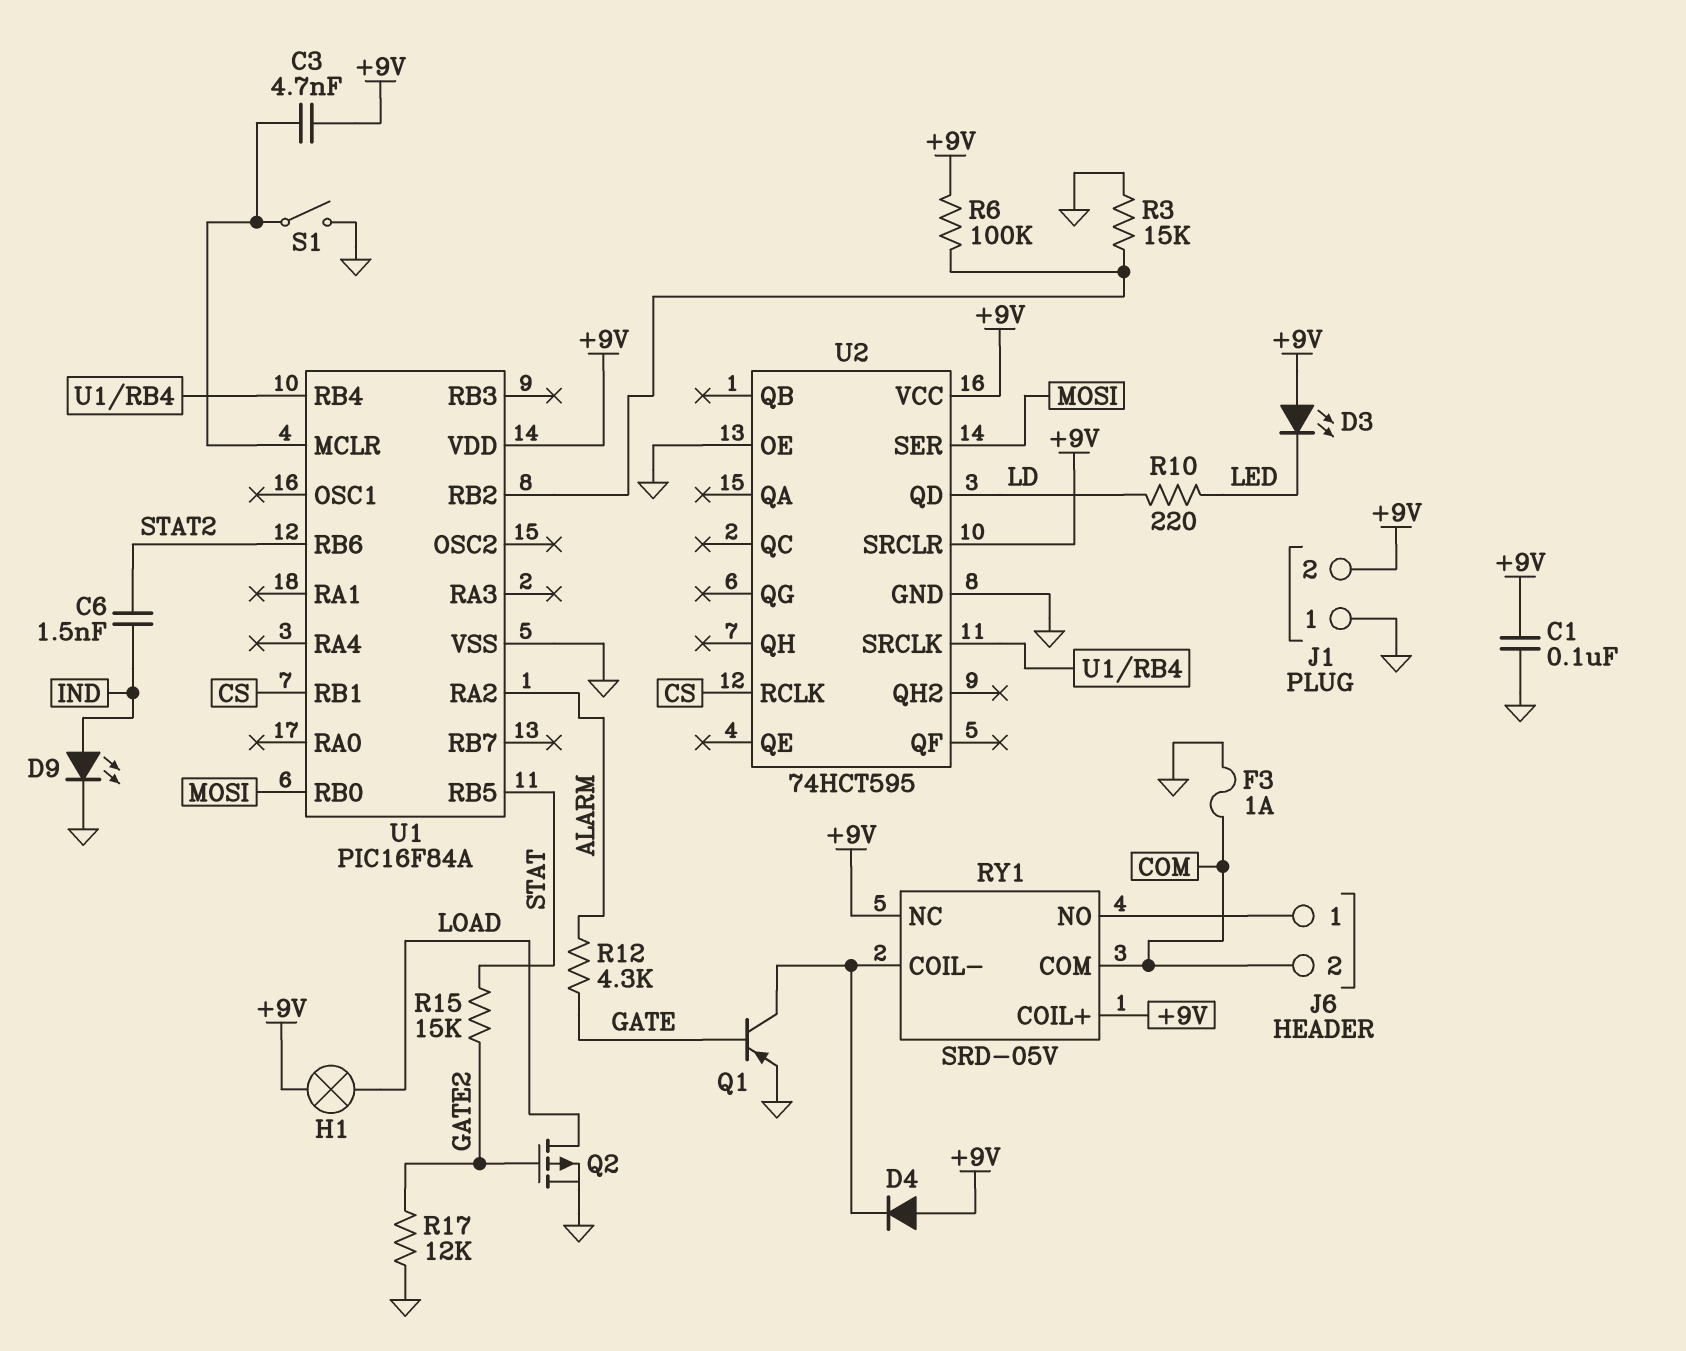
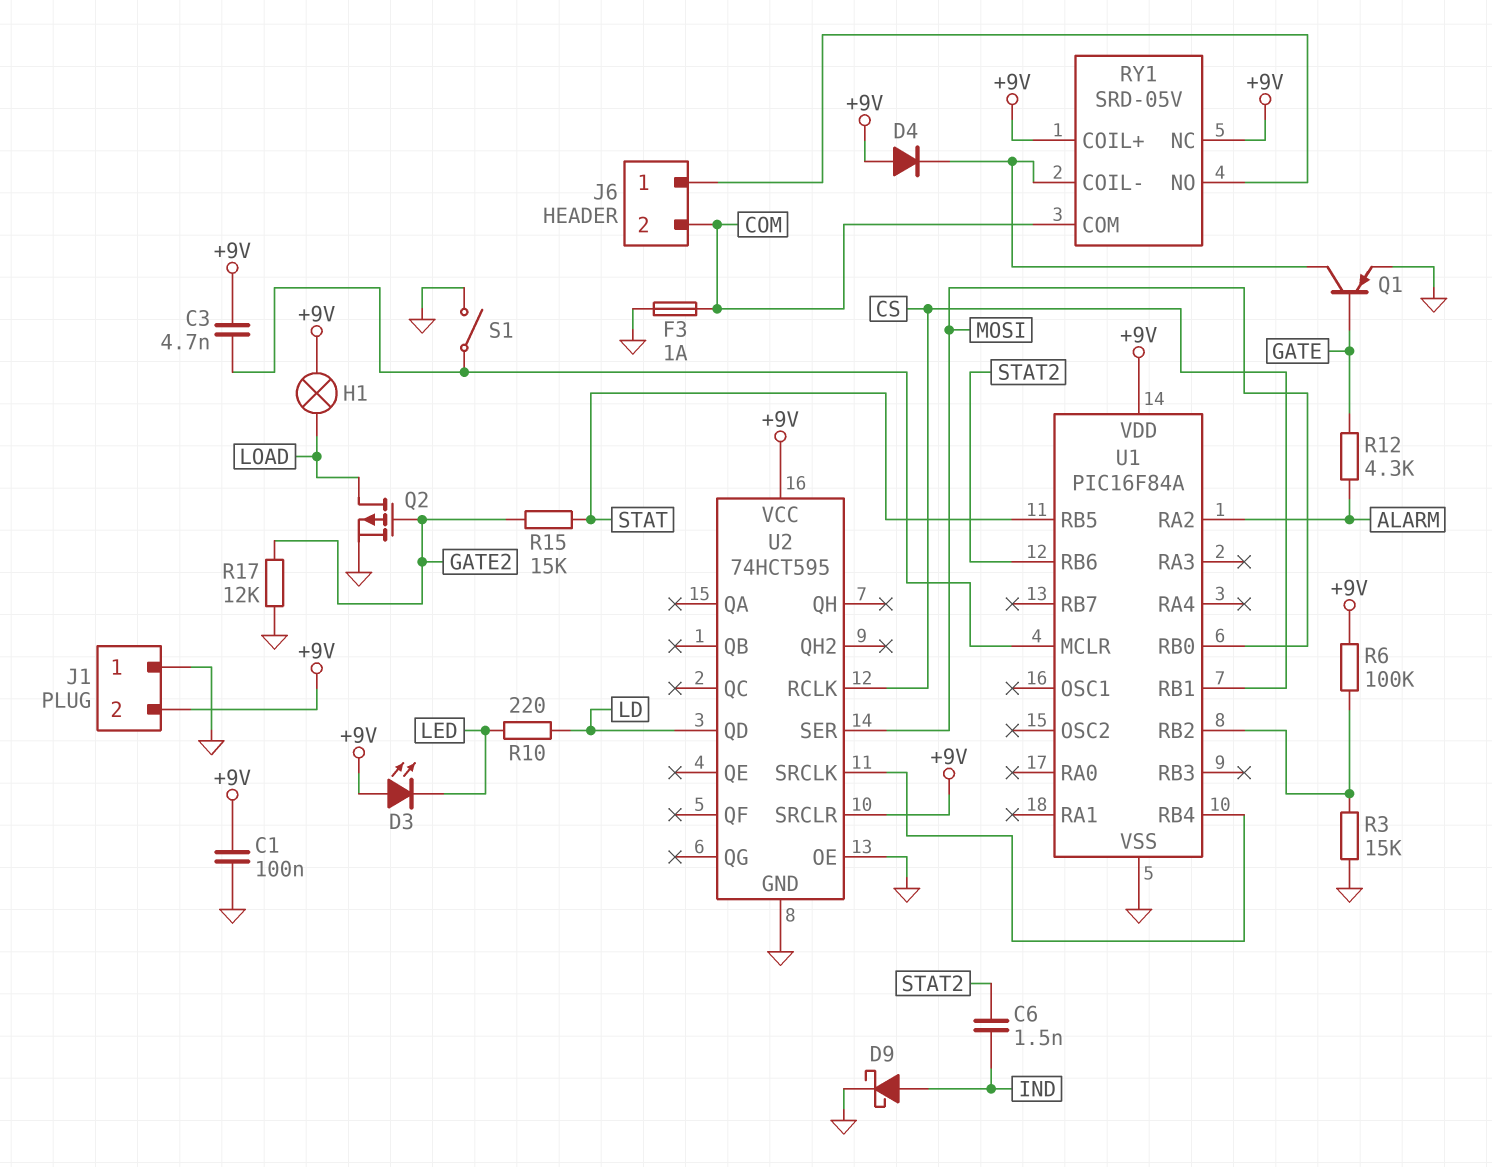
D9: LED (A IND, K GND) -> schottky (A IND, K GND)

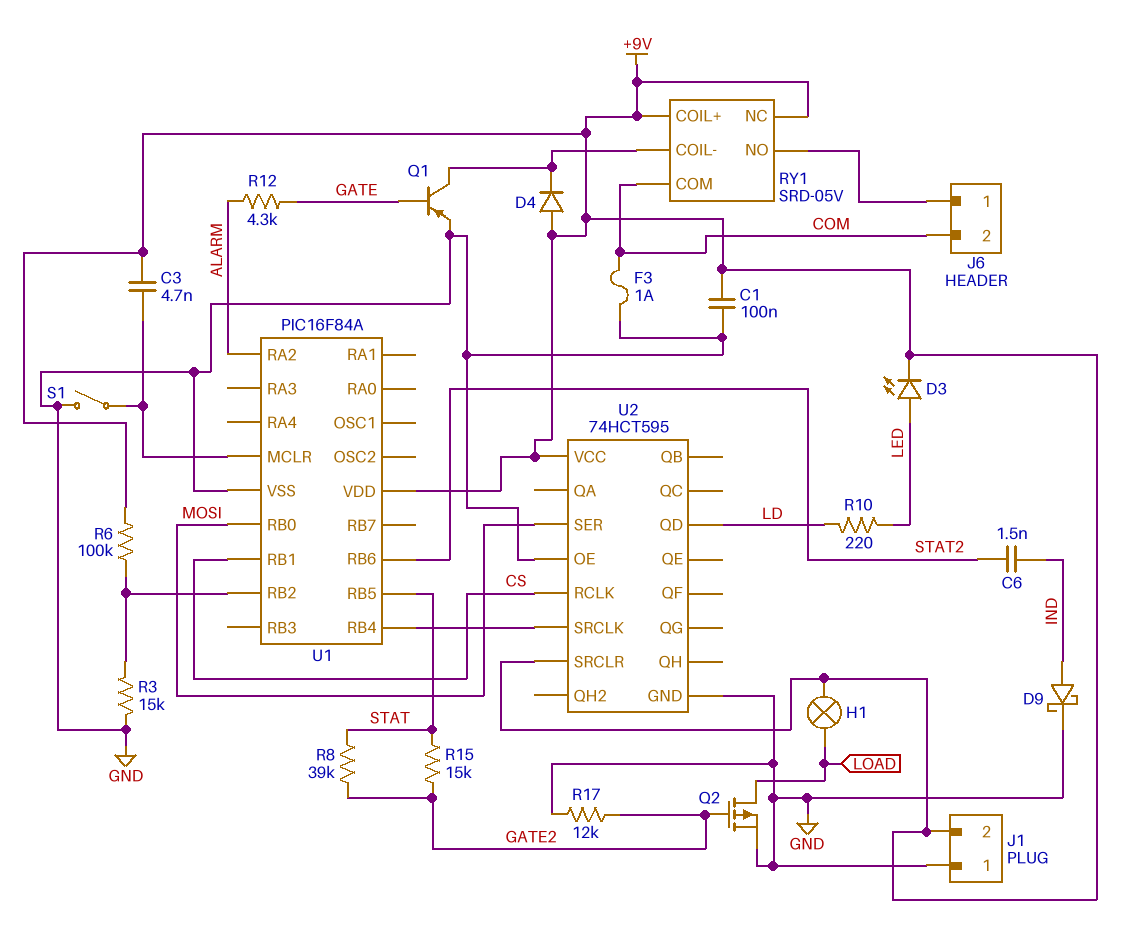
D3: LED (A +9V, K LED) -> LED (A LED, K +9V)
R8: none -> 39k (GATE2, STAT)

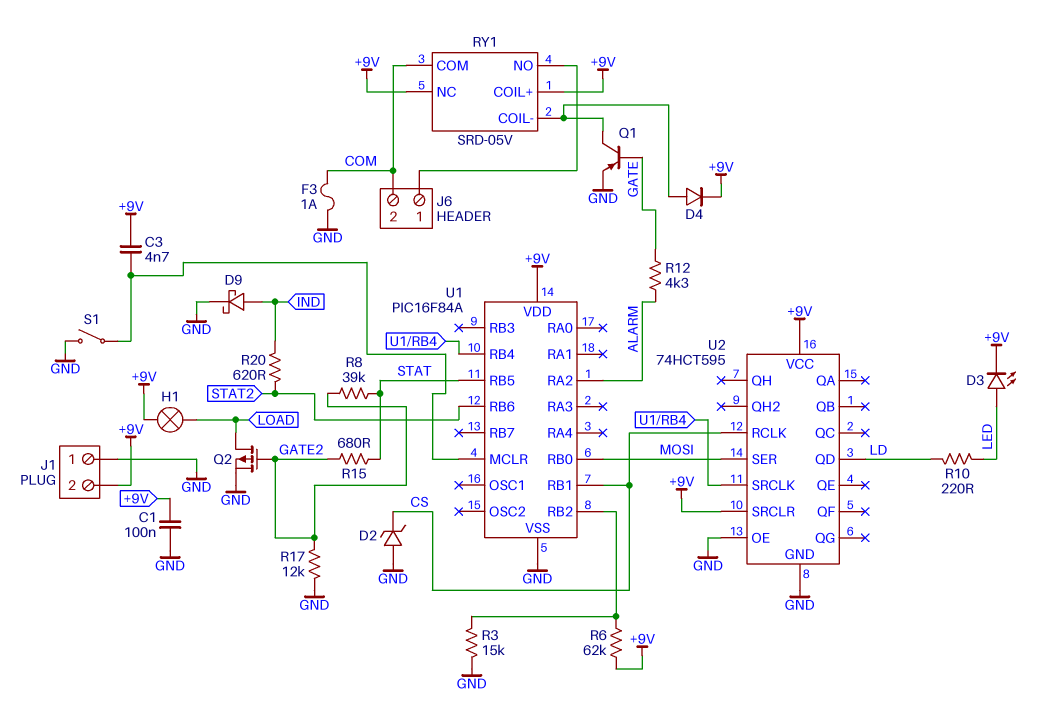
C6: 1.5nF (IND, STAT2) -> none
D2: none -> zener (A GND, K CS)
D4: diode (A +9V, K RY1/COIL-) -> diode (A RY1/COIL-, K +9V)
R6: 100k (+9V, U1/RB2) -> 62k (+9V, U1/RB2)
R15: 15k (GATE2, STAT) -> 680 (GATE2, STAT)
R20: none -> 620 (IND, STAT2)

